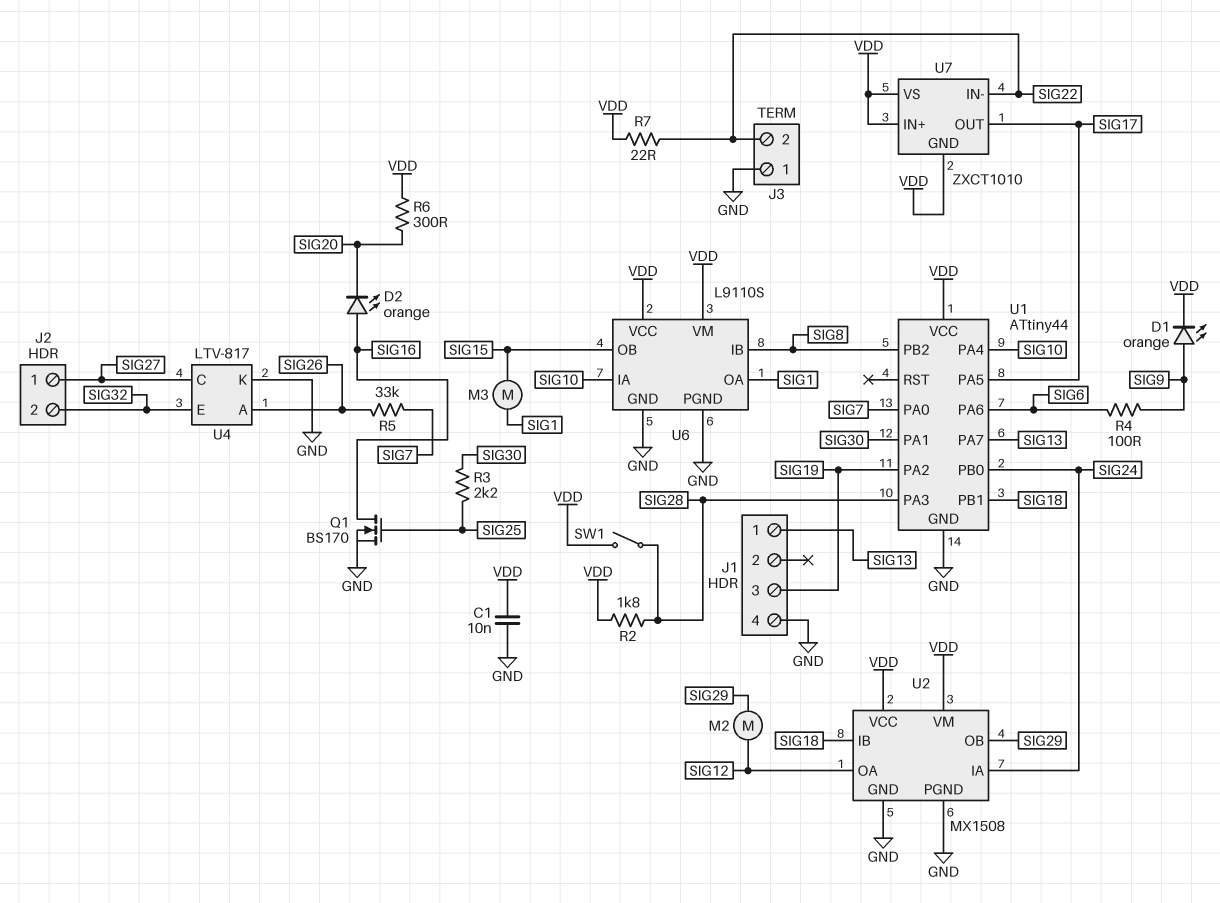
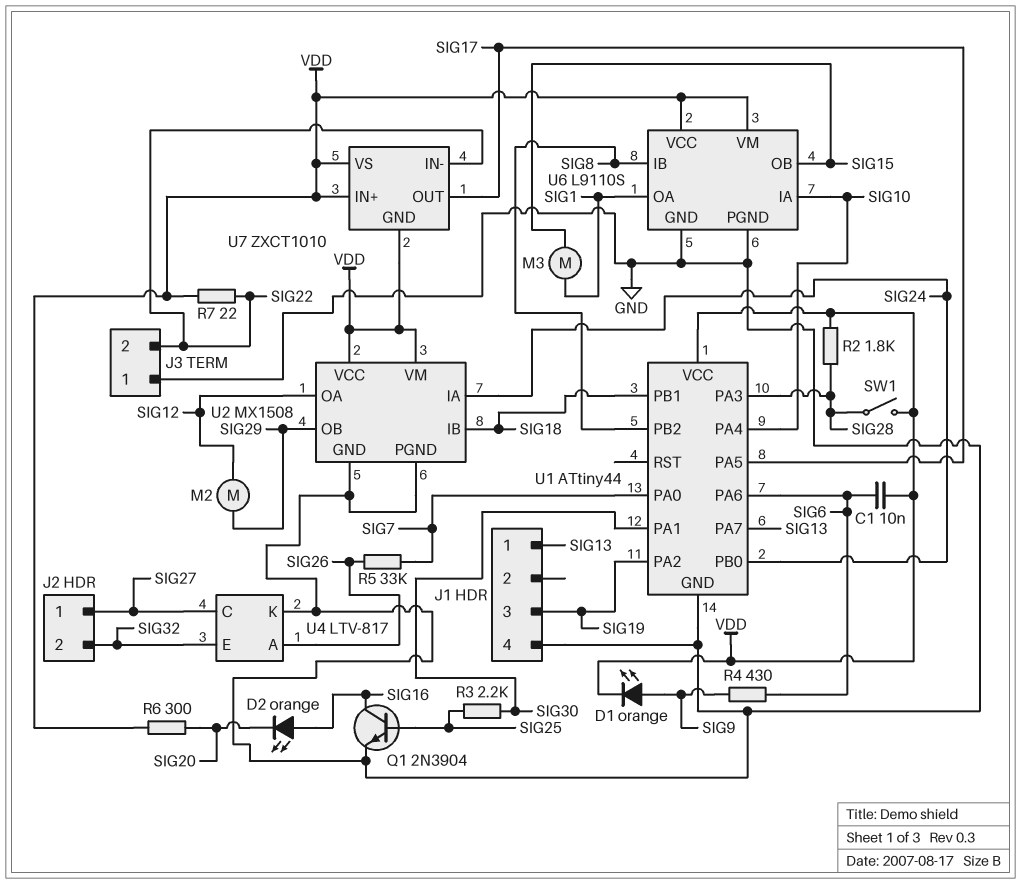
C1: 10nF (GND, VDD) -> 10nF (SIG6, VDD)
Q1: NMOS BS170 (G SIG25, D SIG16, S GND) -> NPN 2N3904 (B SIG25, C SIG16, E GND)
R4: 100 (SIG6, SIG9) -> 430 (SIG6, SIG9)

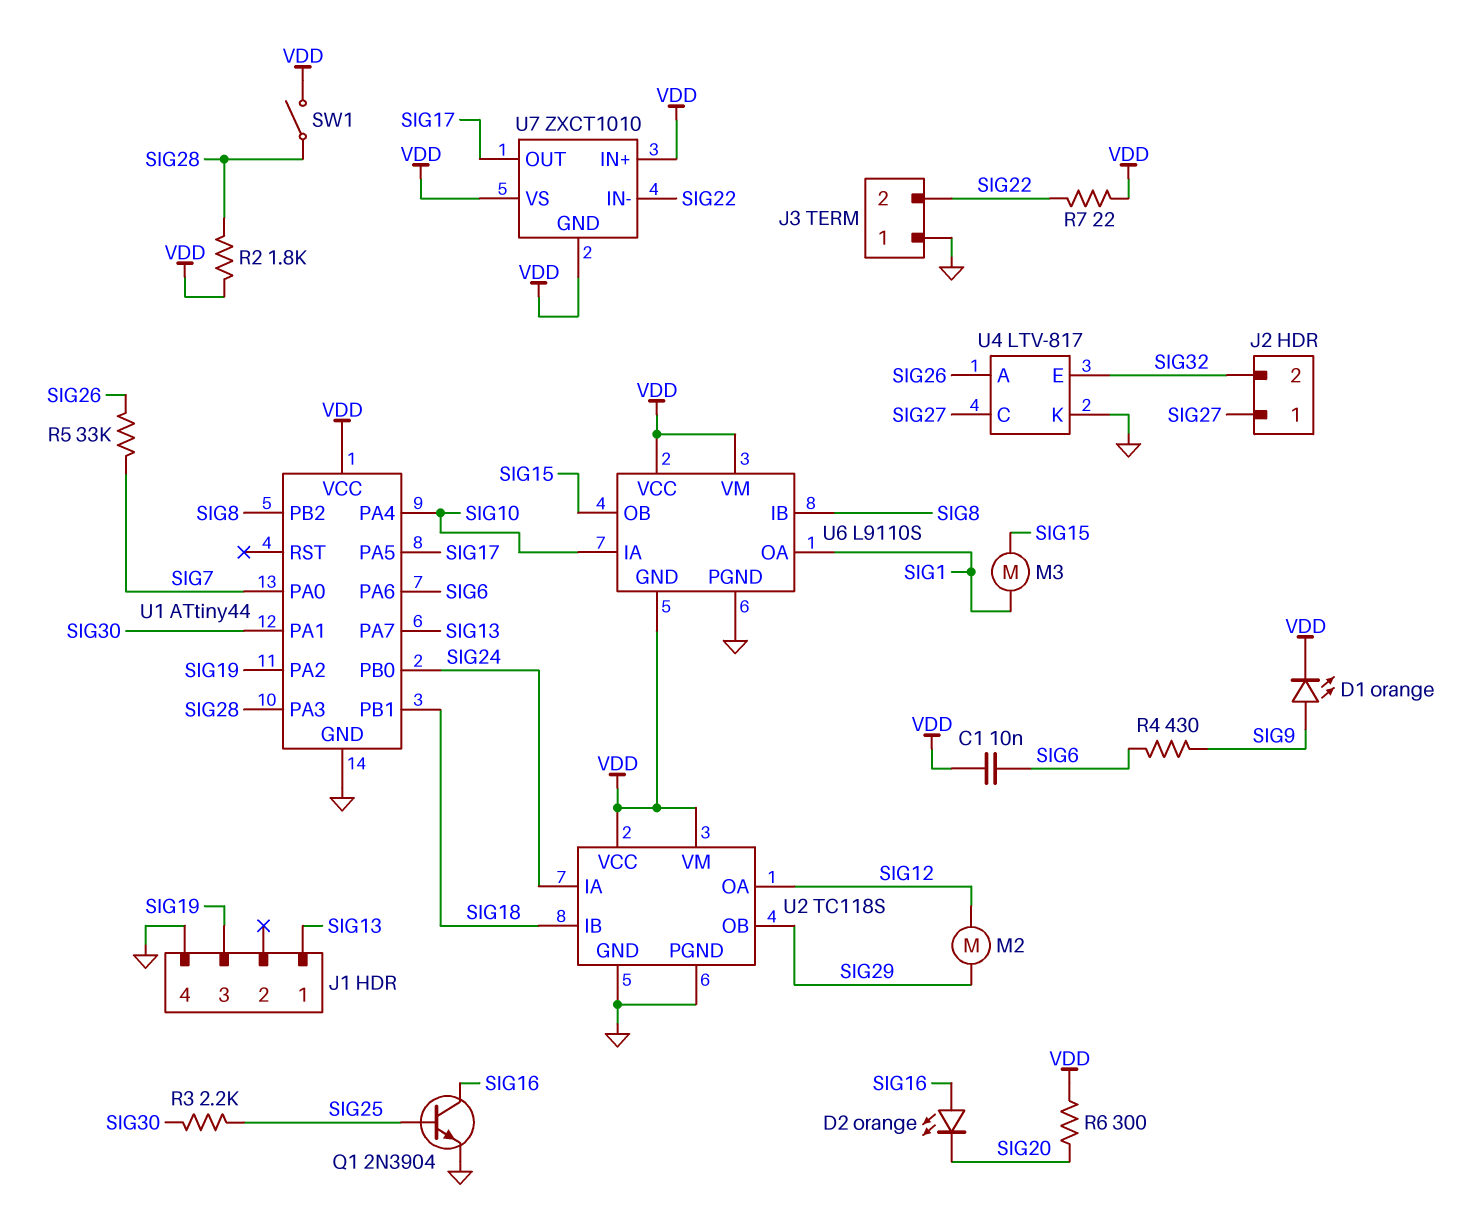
U2: MX1508 -> TC118S
U6 pin GND: GND -> VDD

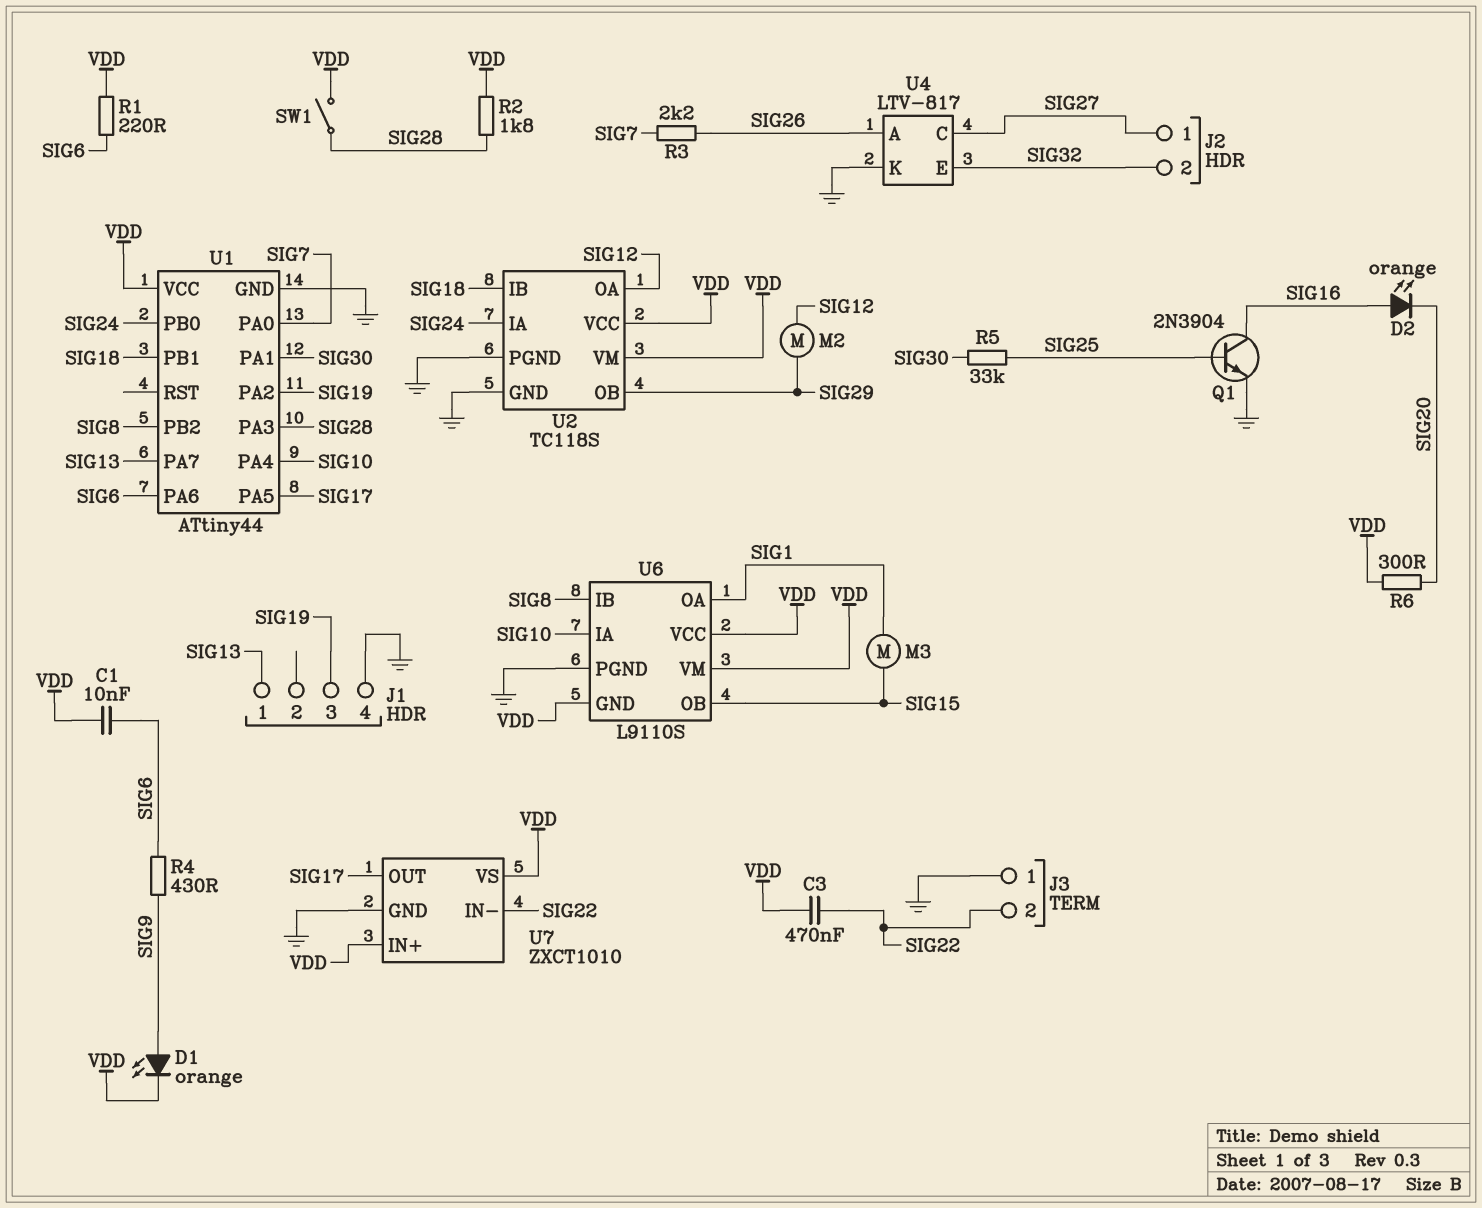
C3: none -> 470nF (SIG22, VDD)
R1: none -> 220 (SIG6, VDD)
R3: 2.2k (SIG25, SIG30) -> 2.2k (SIG7, SIG26)
R5: 33k (SIG7, SIG26) -> 33k (SIG25, SIG30)
R7: 22 (SIG22, VDD) -> none
U7 pin GND: VDD -> GND

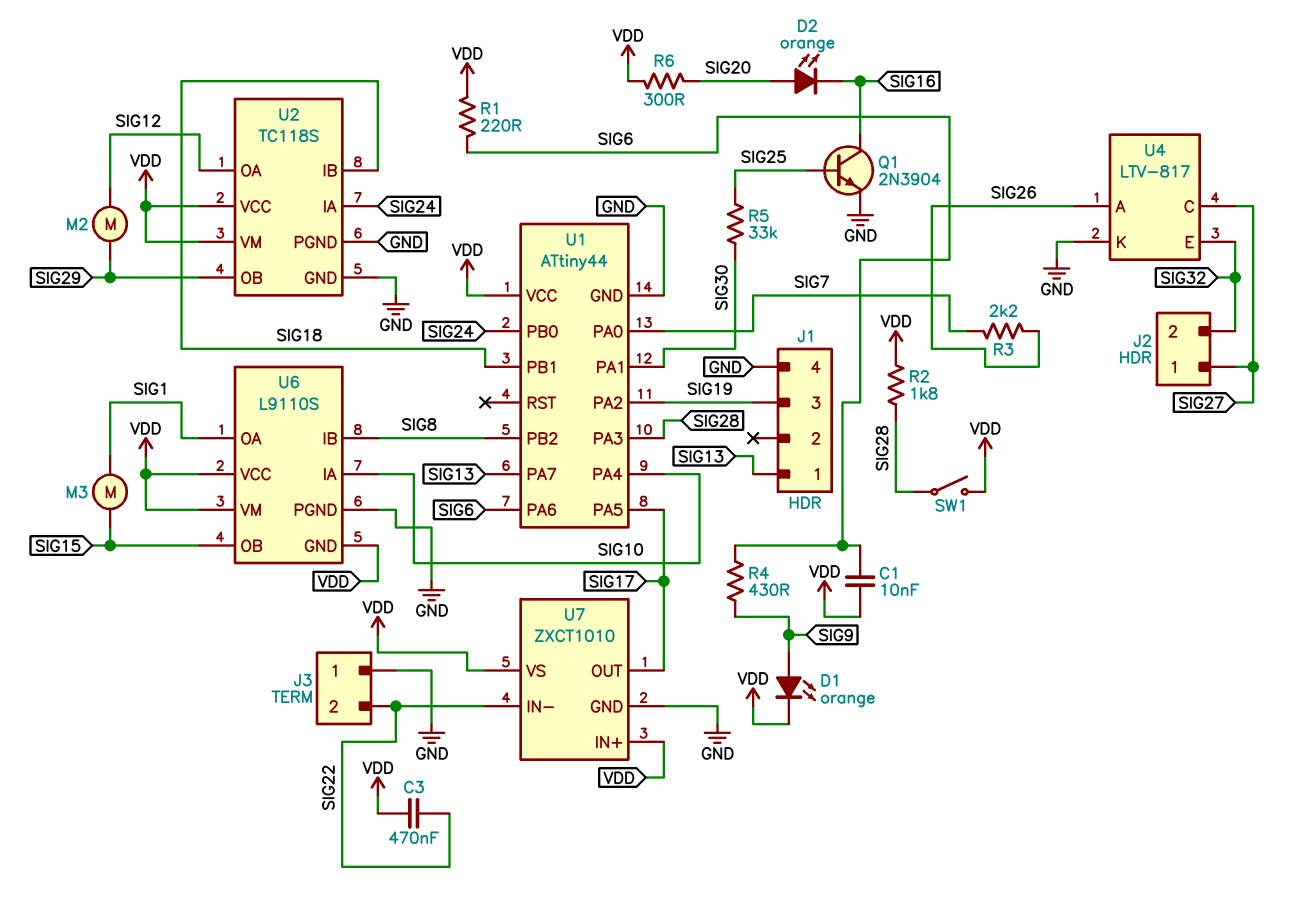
D2: LED orange (A SIG16, K SIG20) -> LED orange (A SIG20, K SIG16)

